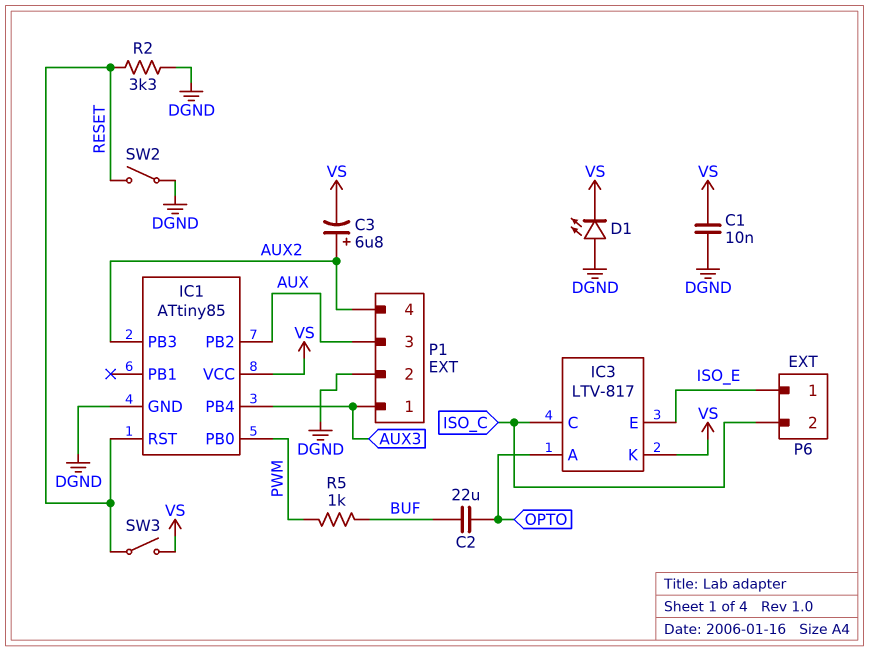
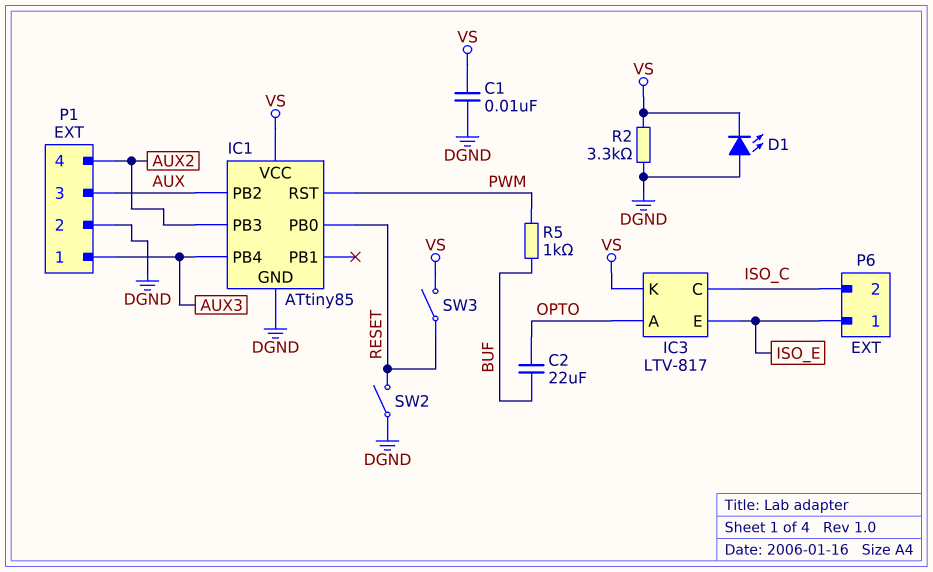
C3: 6.8uF (plus AUX2, minus VS) -> none
IC1 pin PB0: PWM -> RESET
IC1 pin RST: RESET -> PWM
R2: 3.3k (DGND, RESET) -> 3.3k (DGND, VS)

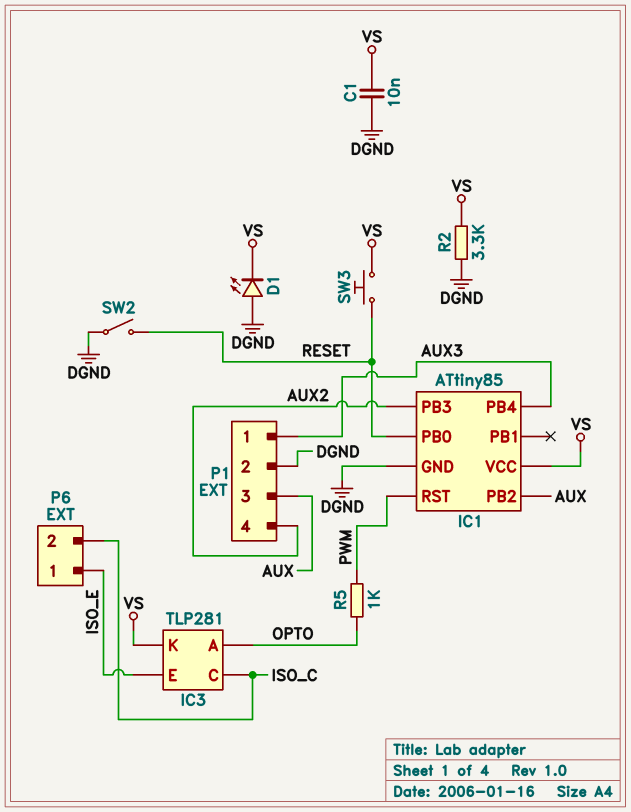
C2: 22uF (BUF, OPTO) -> none
IC3: LTV-817 -> TLP281
R5: 1k (BUF, PWM) -> 1k (OPTO, PWM)
SW3: switch (RESET, VS) -> button (RESET, VS)

